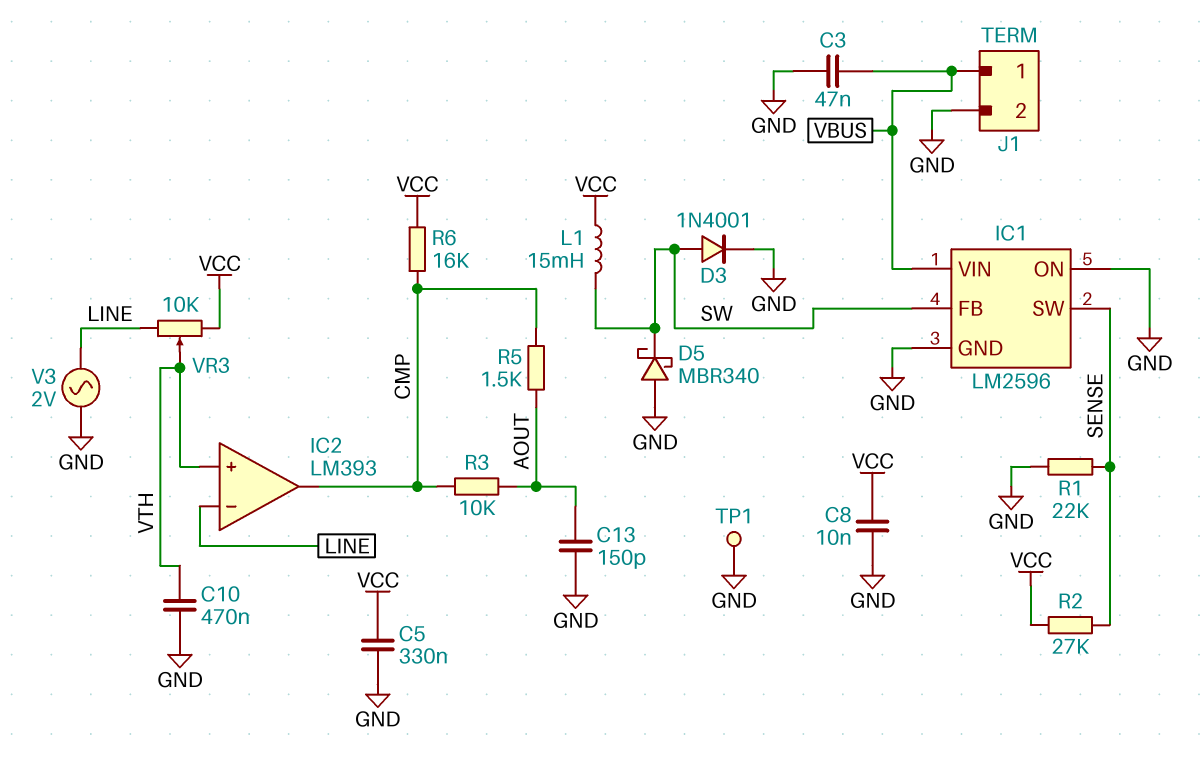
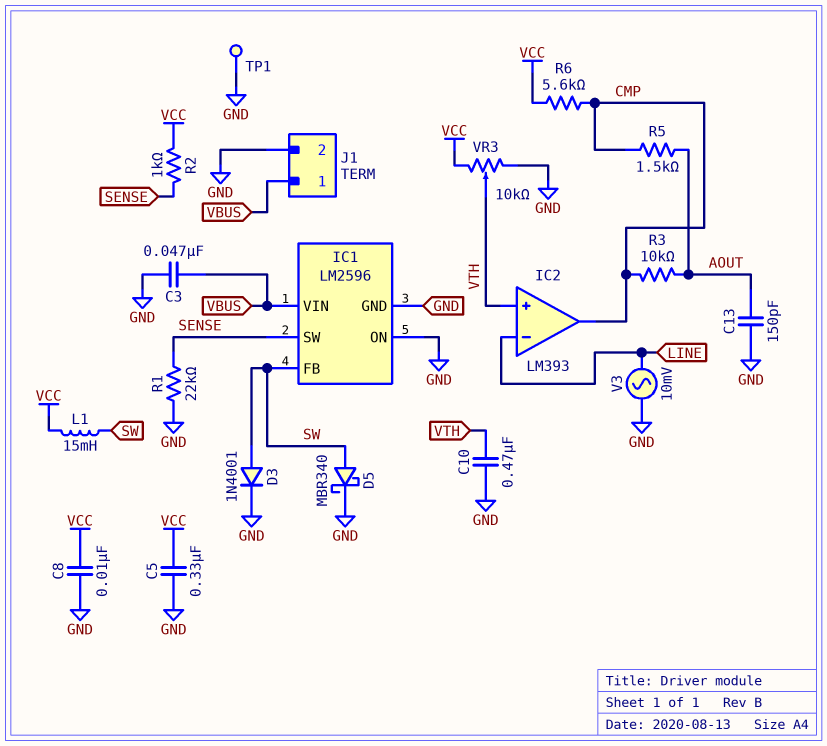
D5: schottky MBR340 (A GND, K SW) -> schottky MBR340 (A SW, K GND)
R2: 27k (SENSE, VCC) -> 1k (SENSE, VCC)
R6: 16k (CMP, VCC) -> 5.6k (CMP, VCC)
V3: AC 2V (GND, LINE) -> AC 10mV (GND, LINE)
VR3: 10k (LINE, VCC, wiper VTH) -> 10k (GND, VCC, wiper VTH)

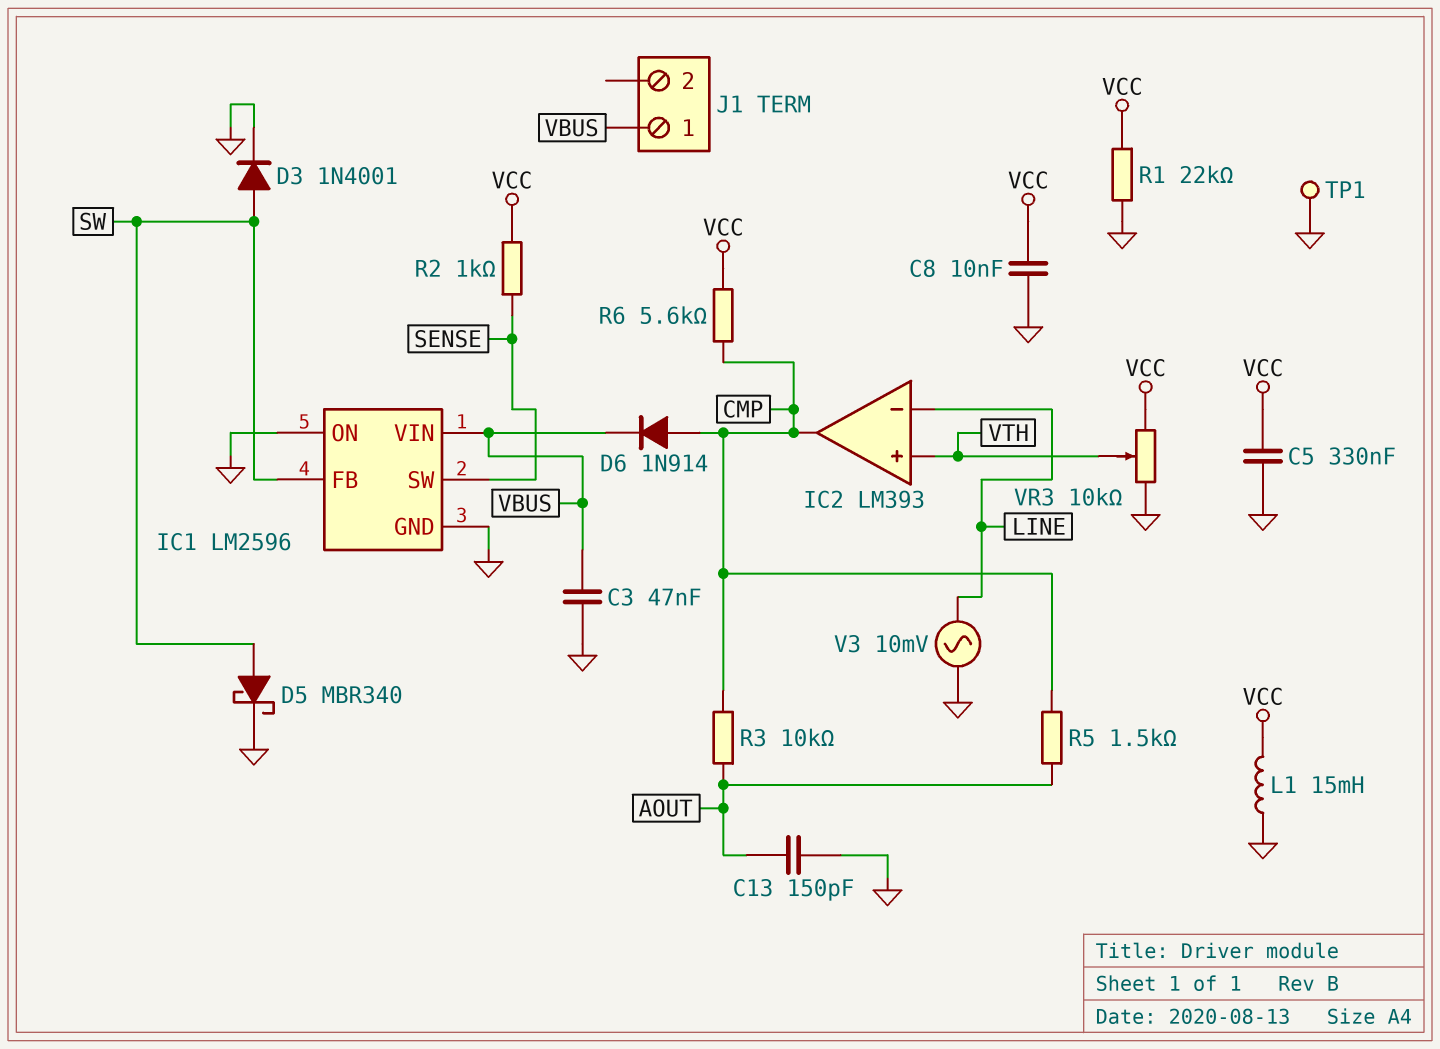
C10: 470nF (GND, VTH) -> none
D6: none -> diode 1N914 (A CMP, K VBUS)
J1 pin 2: GND -> none
L1: 15mH (SW, VCC) -> 15mH (GND, VCC)
R1: 22k (GND, SENSE) -> 22k (GND, VCC)

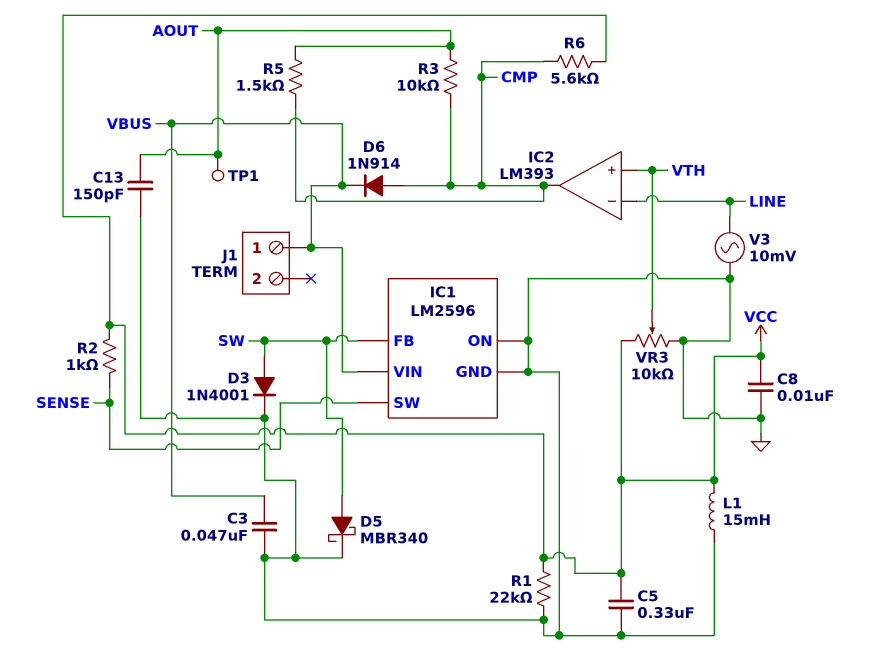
TP1: test point (GND) -> test point (AOUT)

